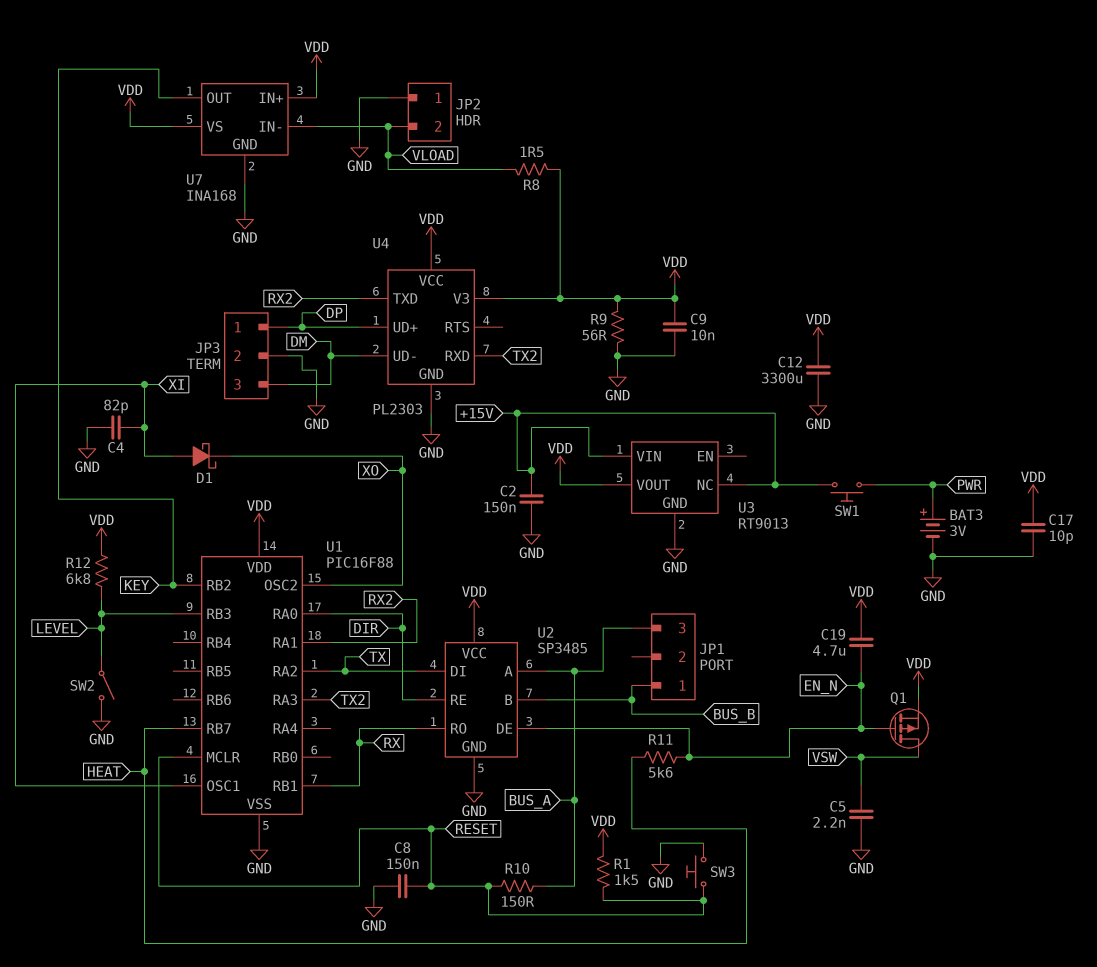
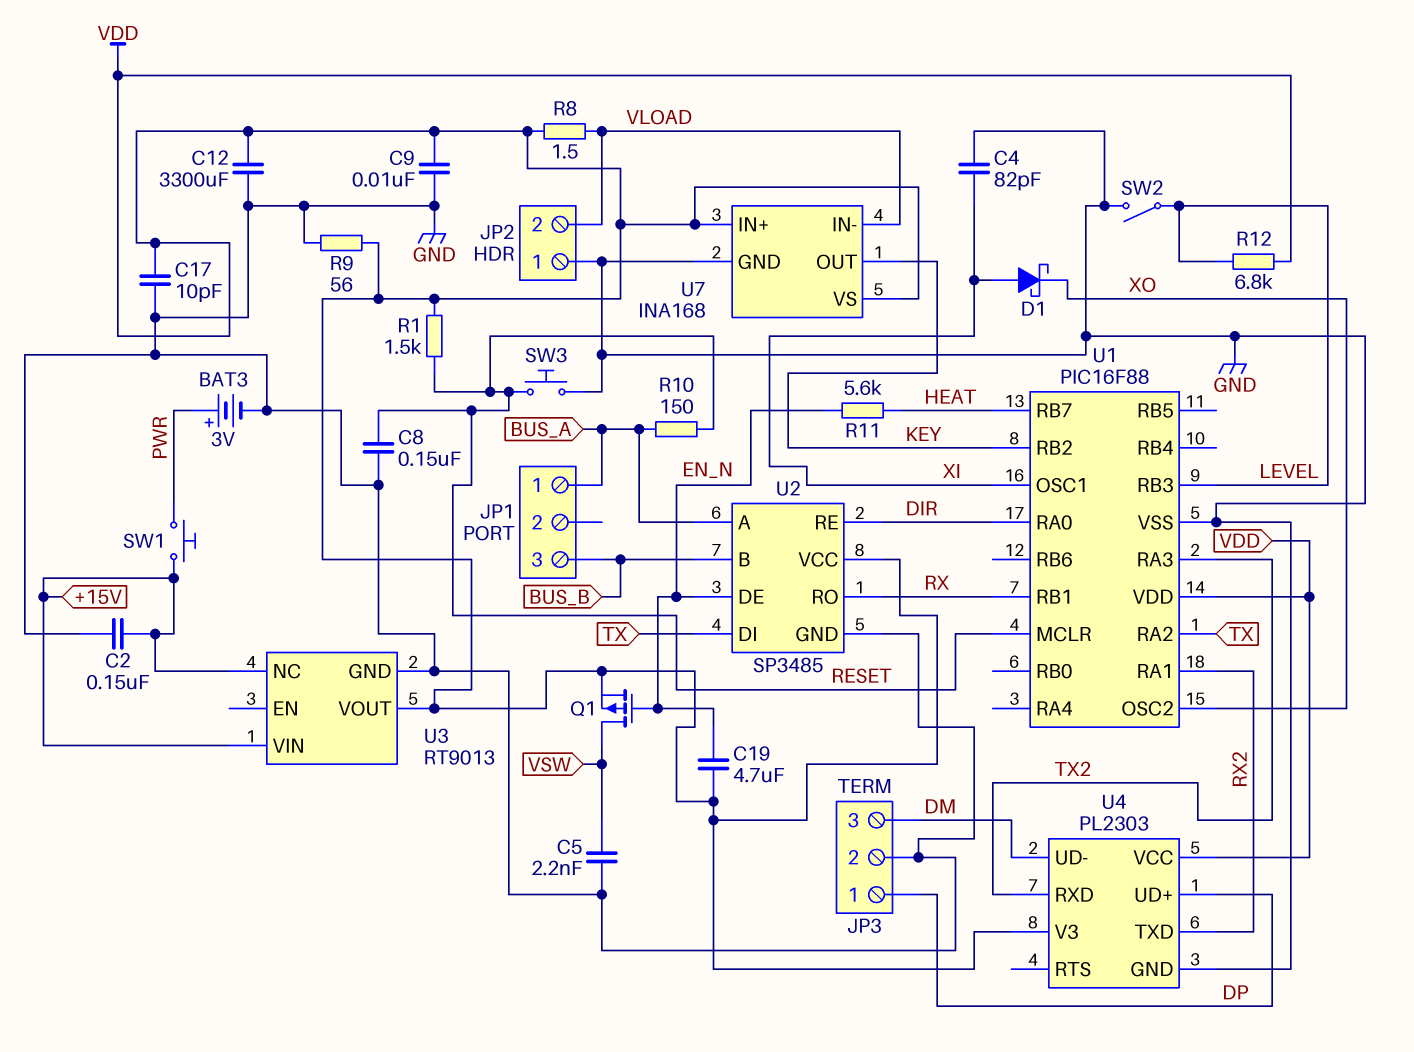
JP1 pin 1: BUS_B -> BUS_A
JP1 pin 3: BUS_A -> BUS_B

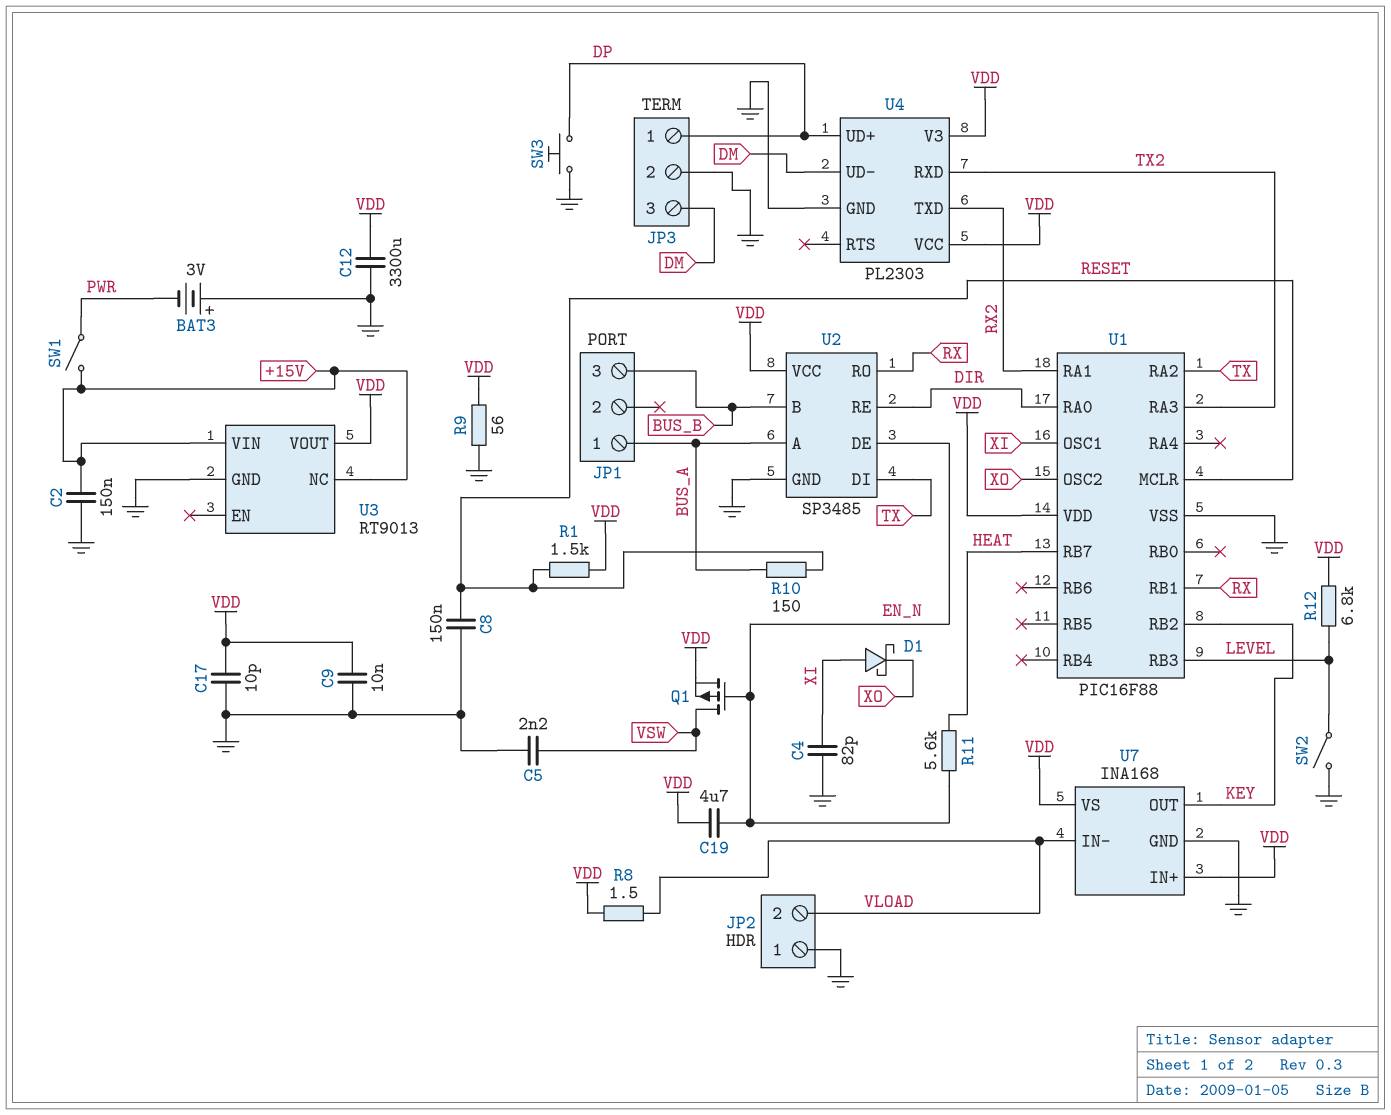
BAT3: 3V (plus PWR, minus GND) -> 3V (plus GND, minus PWR)
SW1: button (+15V, PWR) -> switch (+15V, PWR)
SW3: button (GND, RESET) -> button (DP, GND)

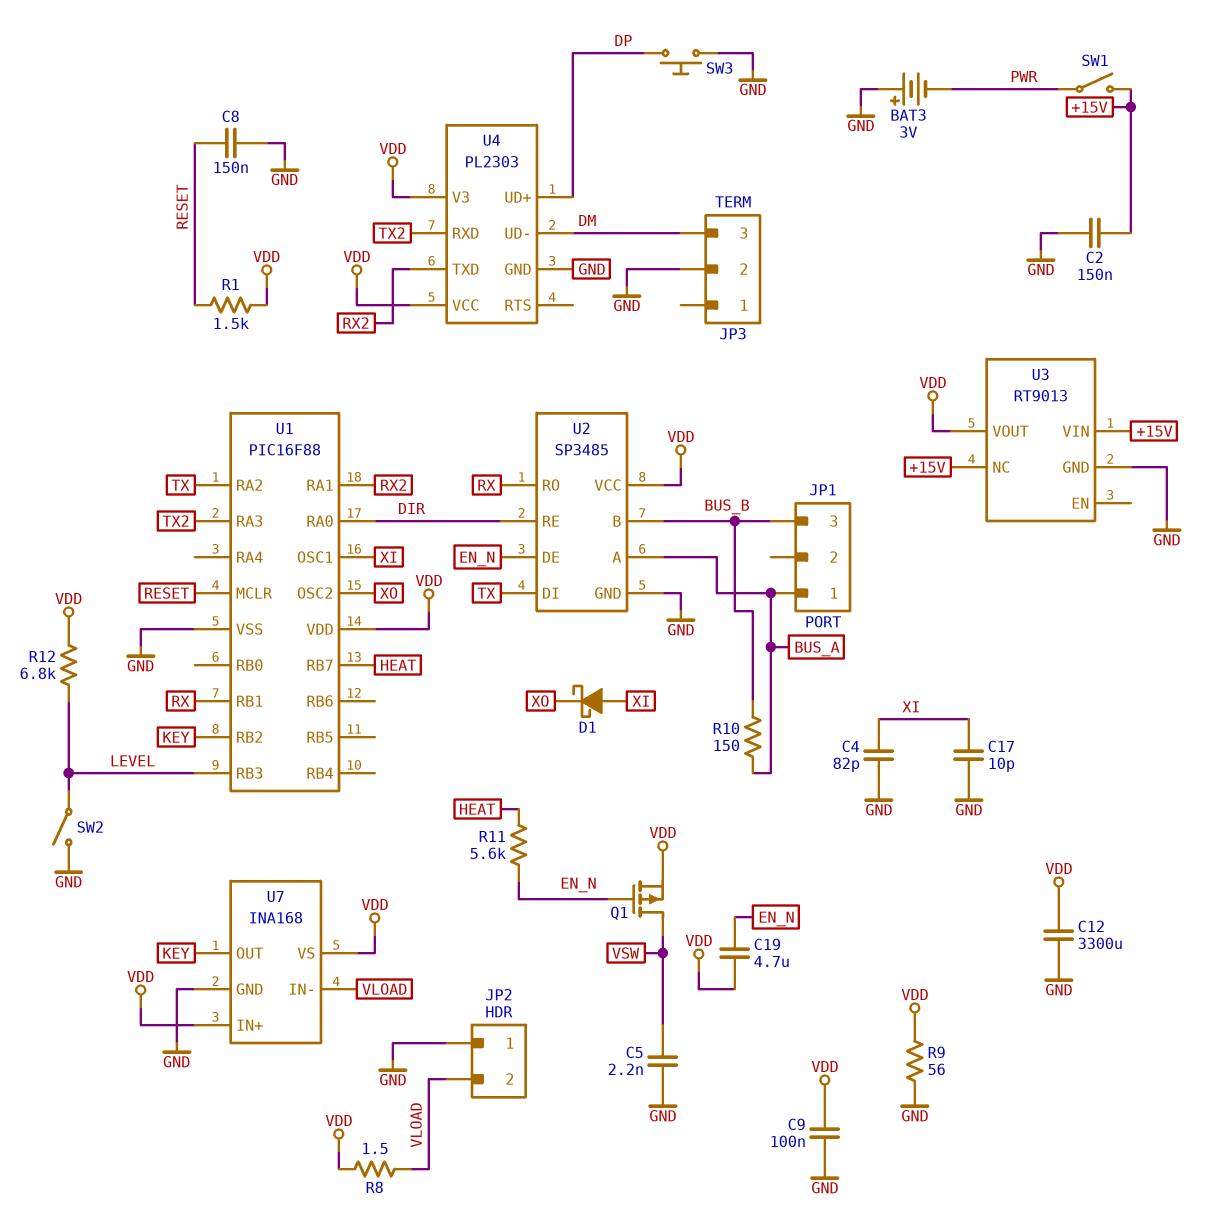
C9: 10nF (GND, VDD) -> 100nF (GND, VDD)
C17: 10pF (GND, VDD) -> 10pF (GND, XI)
JP3 pin 1: DP -> none
R10: 150 (BUS_A, RESET) -> 150 (BUS_A, BUS_B)

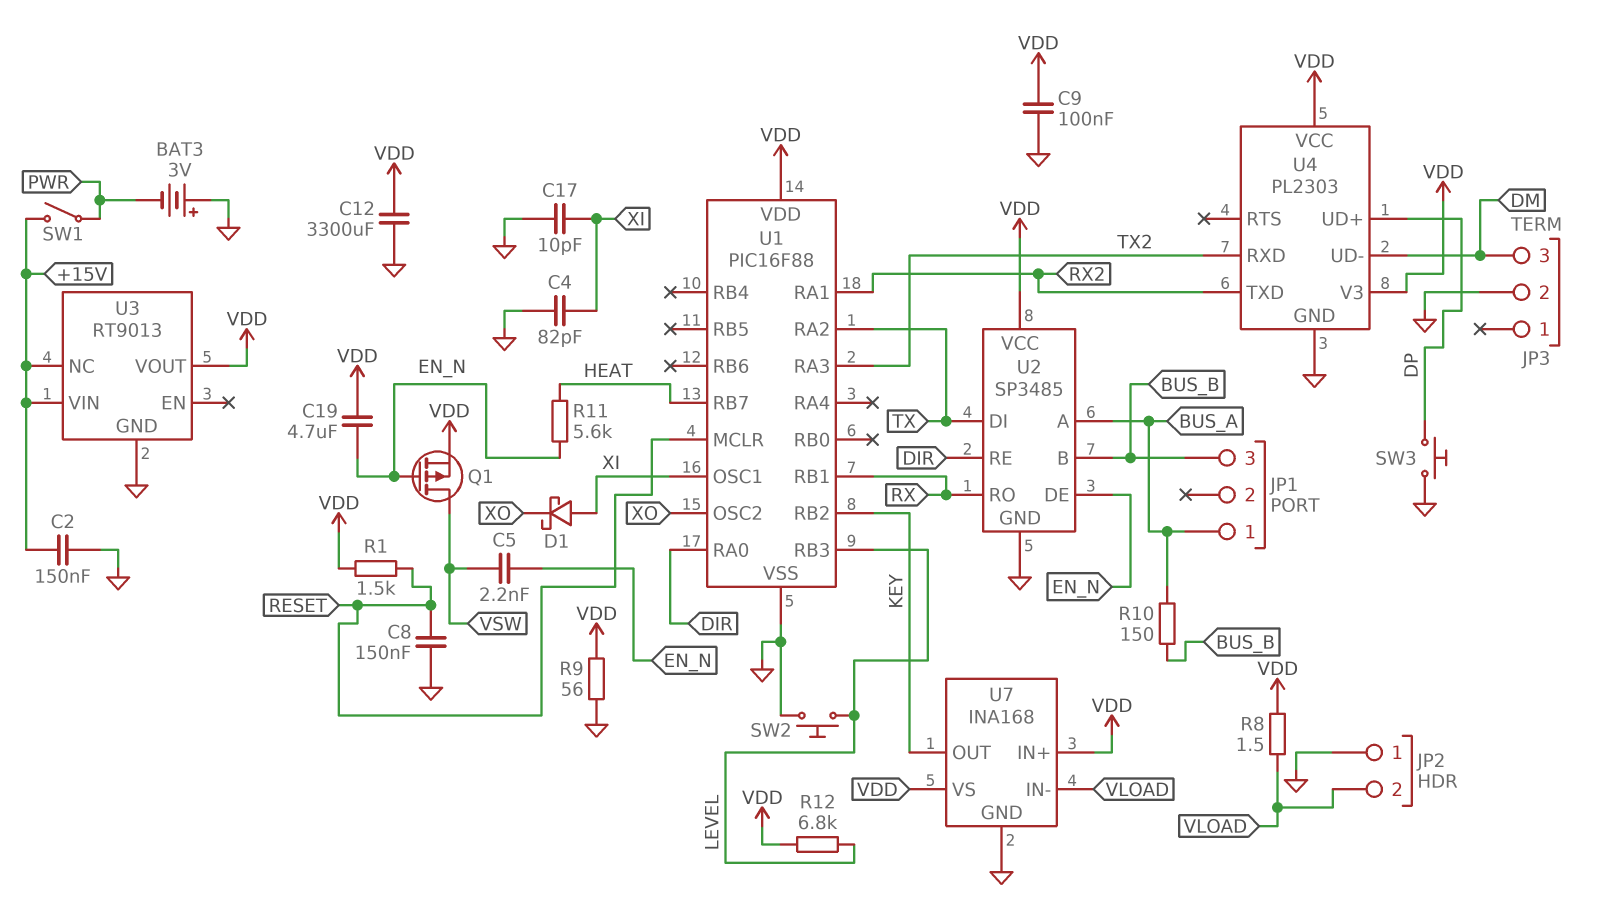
C5: 2.2nF (GND, VSW) -> 2.2nF (EN_N, VSW)
SW2: switch (GND, LEVEL) -> button (GND, LEVEL)

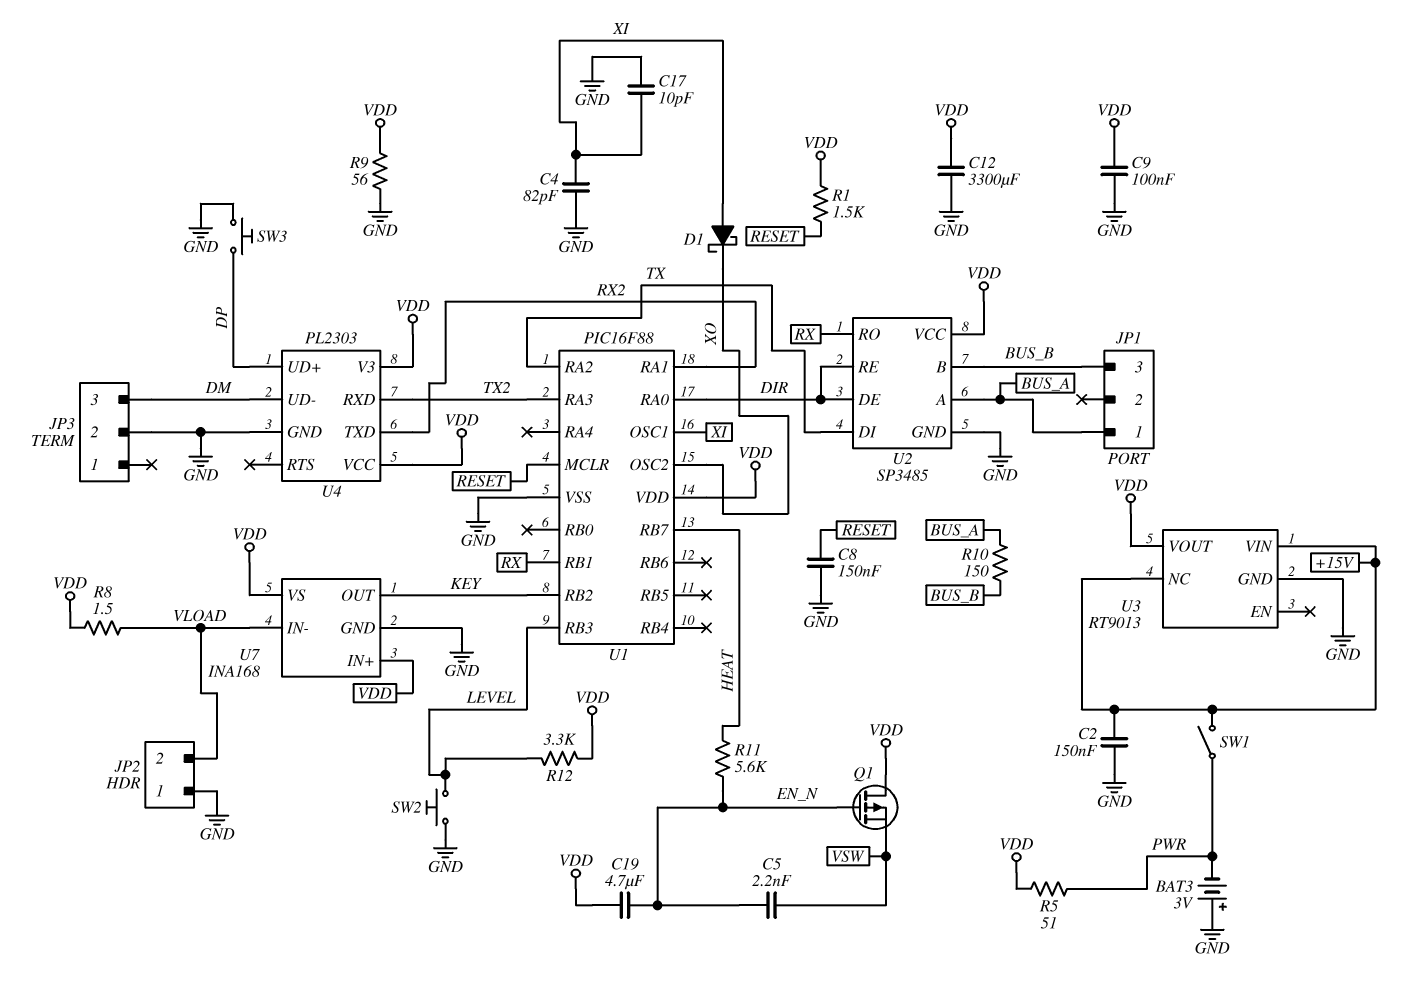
Q1: PMOS (G EN_N, D VSW, S VDD) -> PMOS (G EN_N, D VDD, S VSW)
R5: none -> 51 (PWR, VDD)
R12: 6.8k (LEVEL, VDD) -> 3.3k (LEVEL, VDD)
U2 pin DE: EN_N -> DIR

